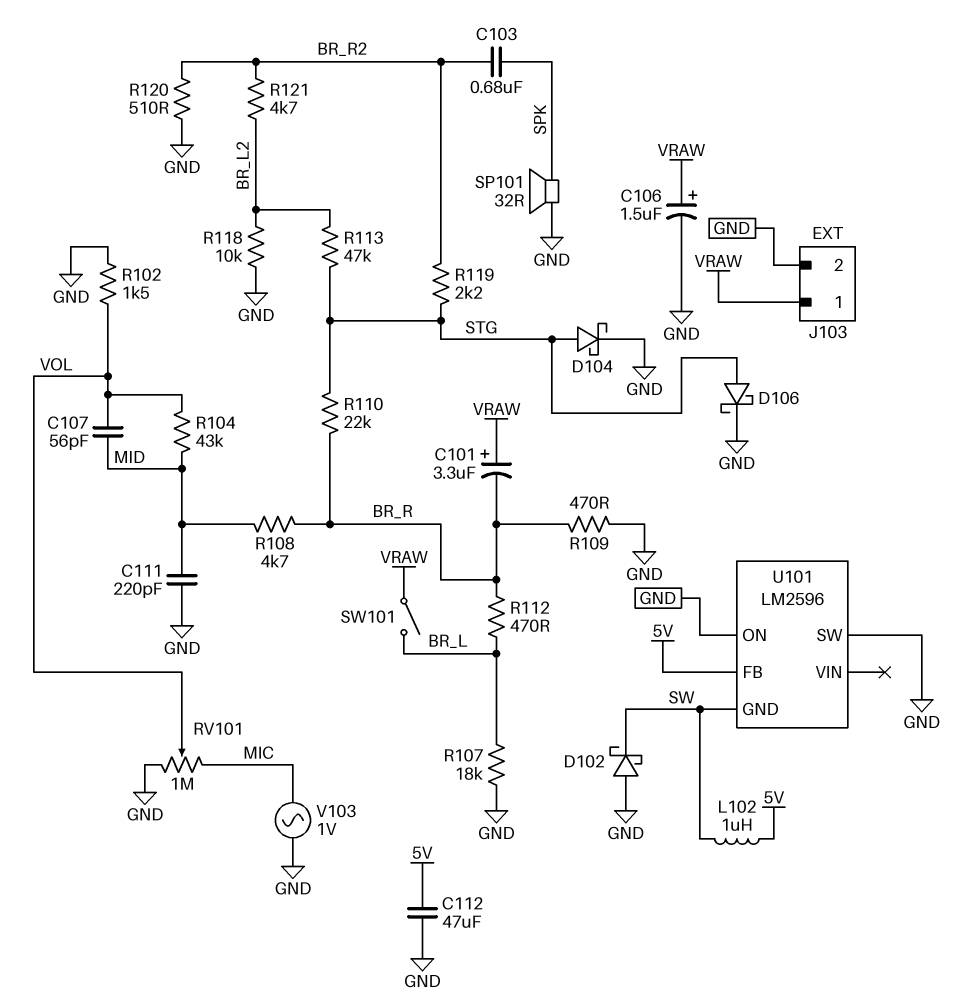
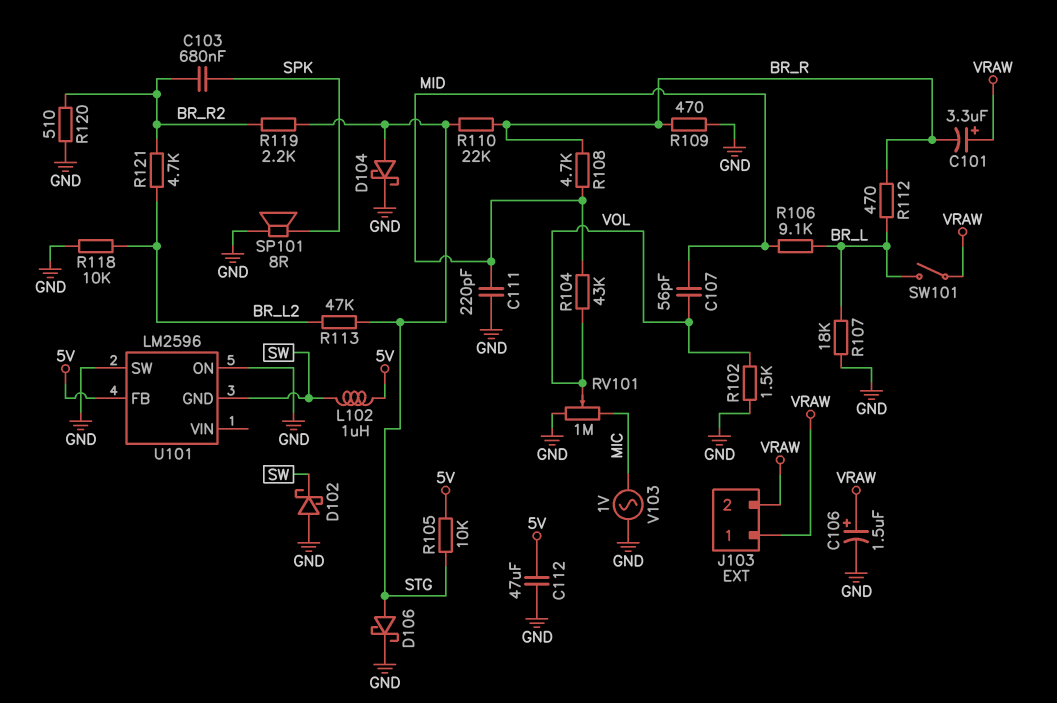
J103 pin 2: GND -> VRAW
R105: none -> 10k (5V, STG)
R106: none -> 9.1k (BR_L, MID)
SP101: speaker 32R (GND, SPK) -> speaker 8R (GND, SPK)

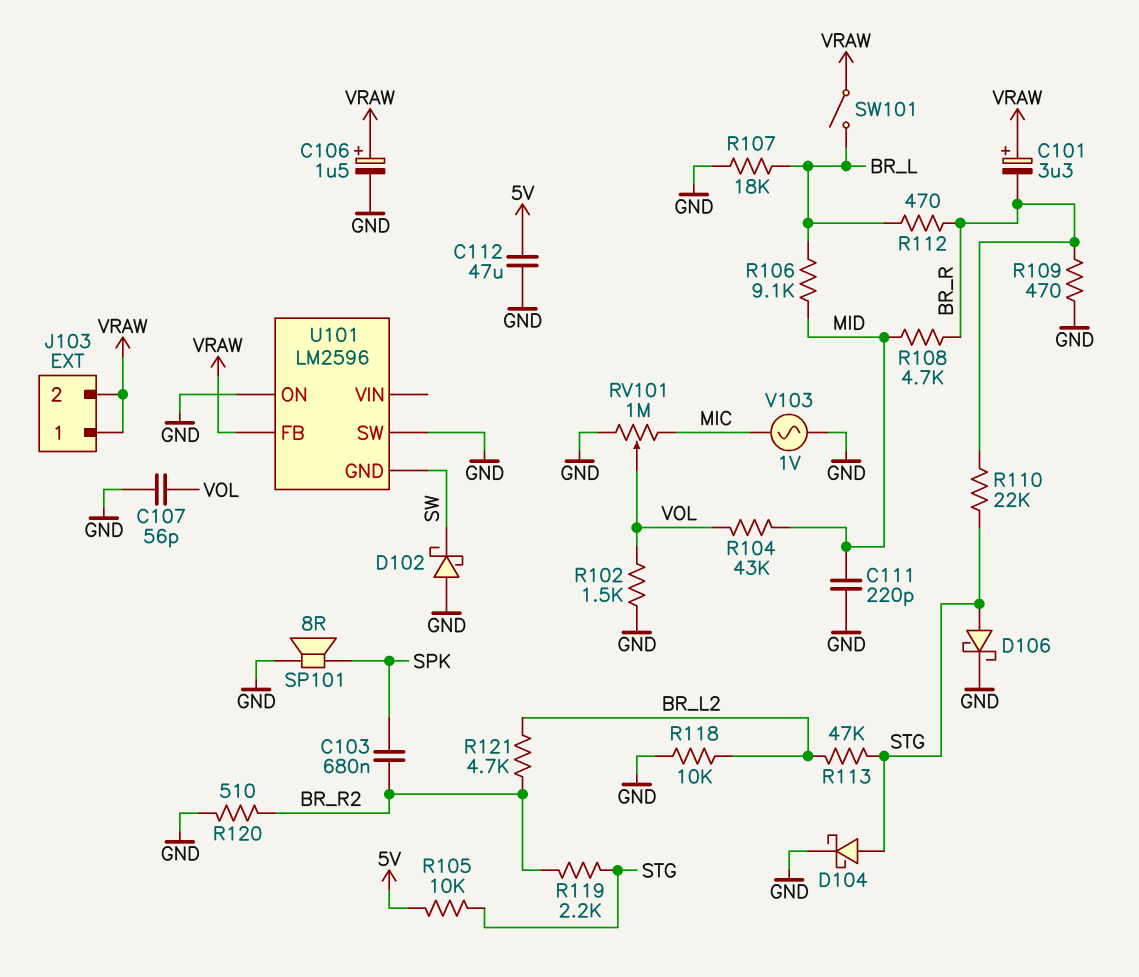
C107: 56pF (MID, VOL) -> 56pF (GND, VOL)
L102: 1uH (5V, SW) -> none
U101 pin FB: 5V -> VRAW

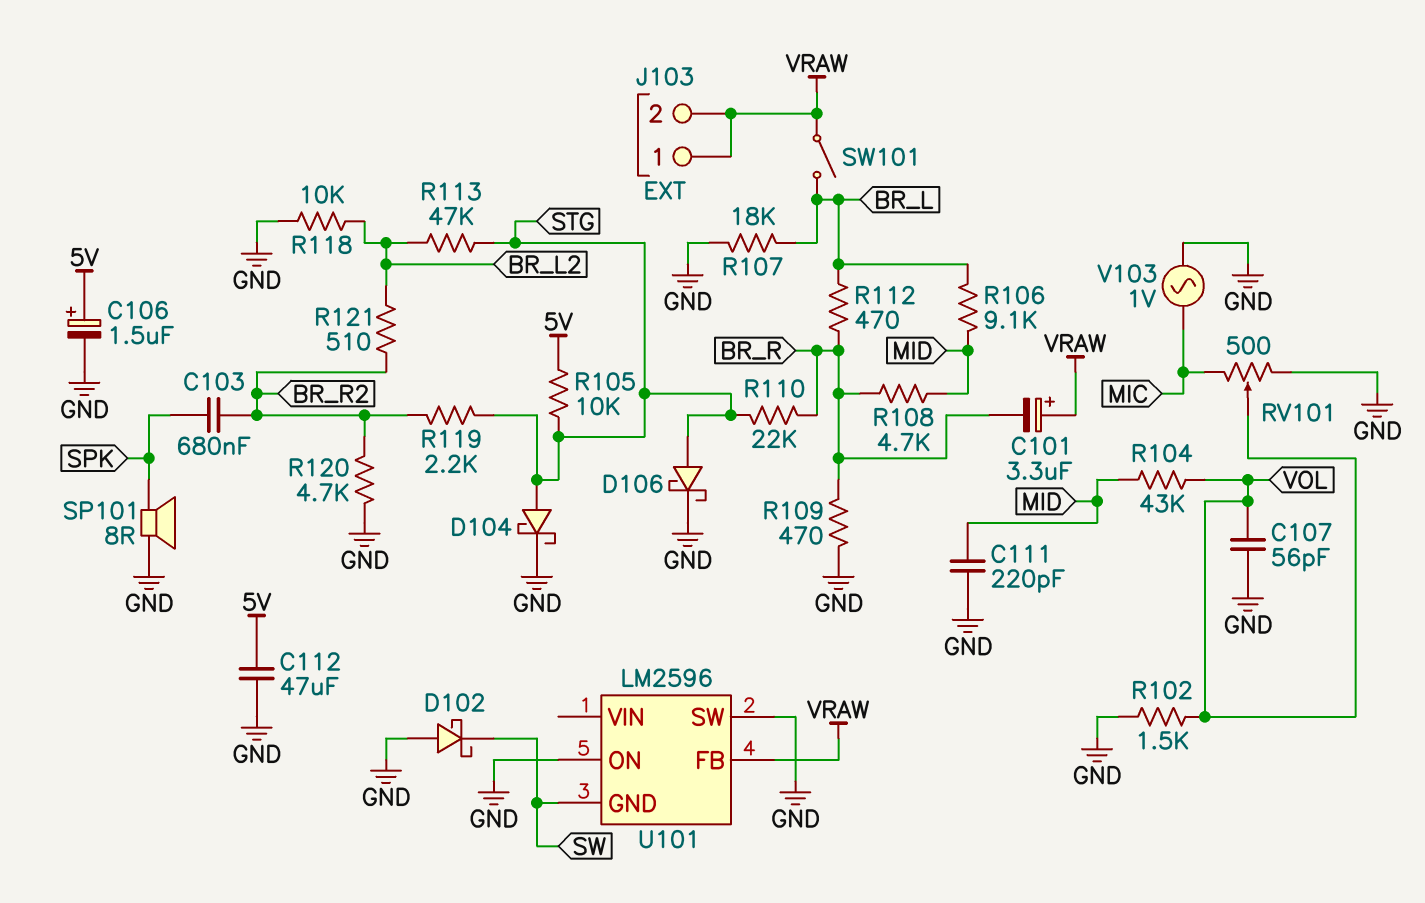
C106: 1.5uF (plus VRAW, minus GND) -> 1.5uF (plus 5V, minus GND)
R120: 510 (BR_R2, GND) -> 4.7k (BR_R2, GND)
R121: 4.7k (BR_L2, BR_R2) -> 510 (BR_L2, BR_R2)
RV101: 1M (GND, MIC, wiper VOL) -> 500 (GND, MIC, wiper VOL)

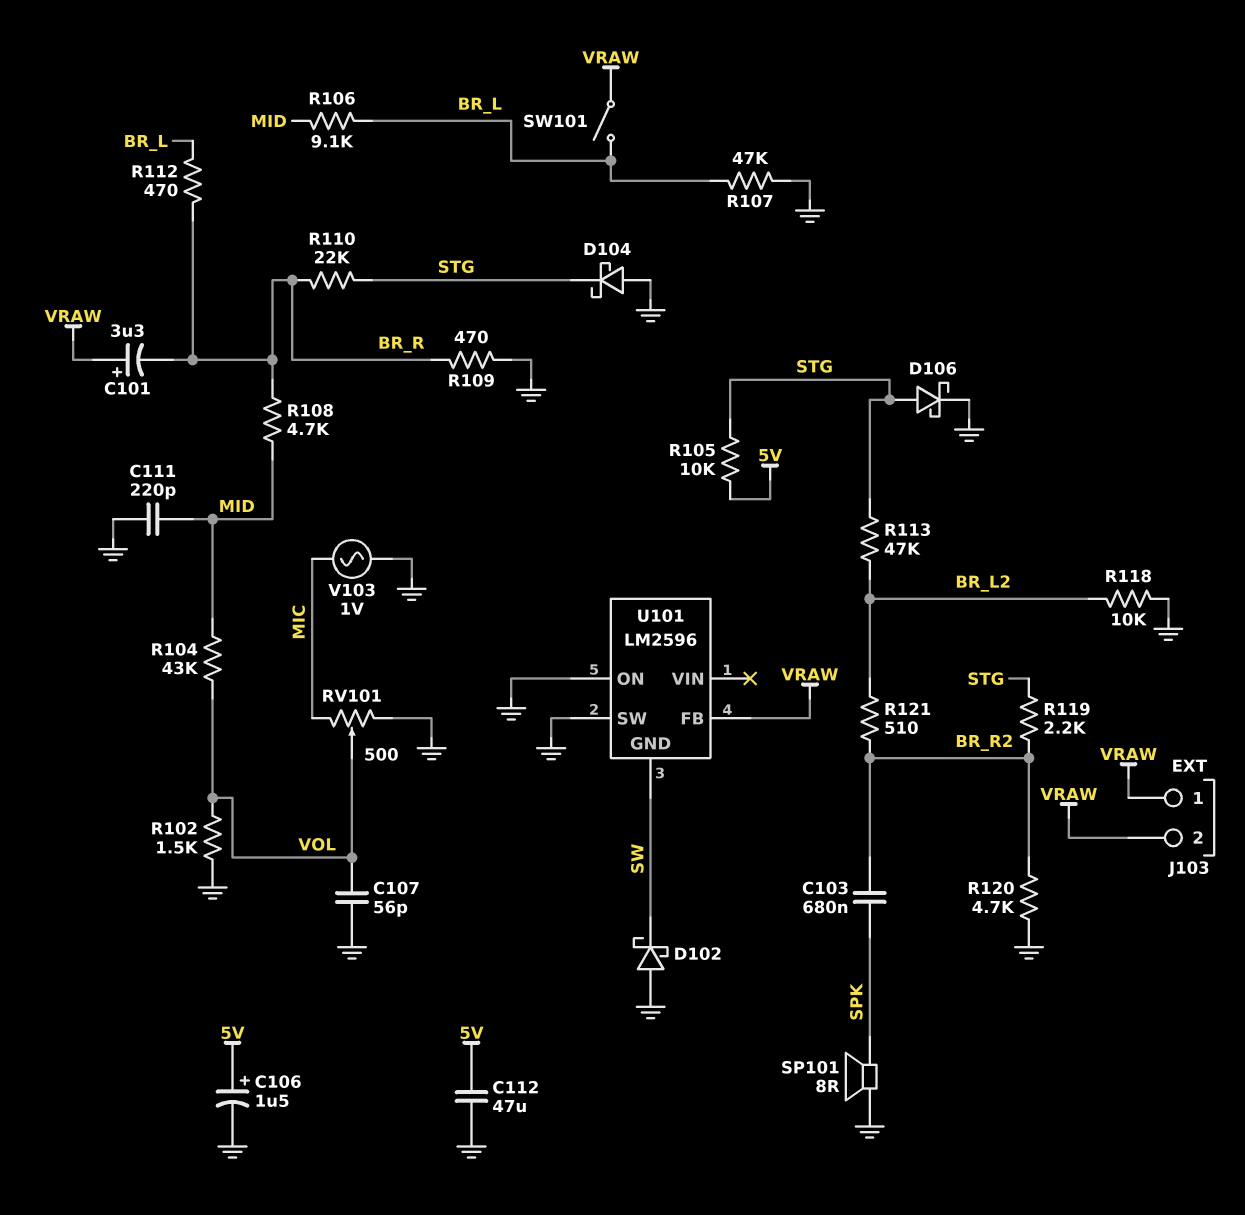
D104: schottky (A STG, K GND) -> schottky (A GND, K STG)
R107: 18k (BR_L, GND) -> 47k (BR_L, GND)

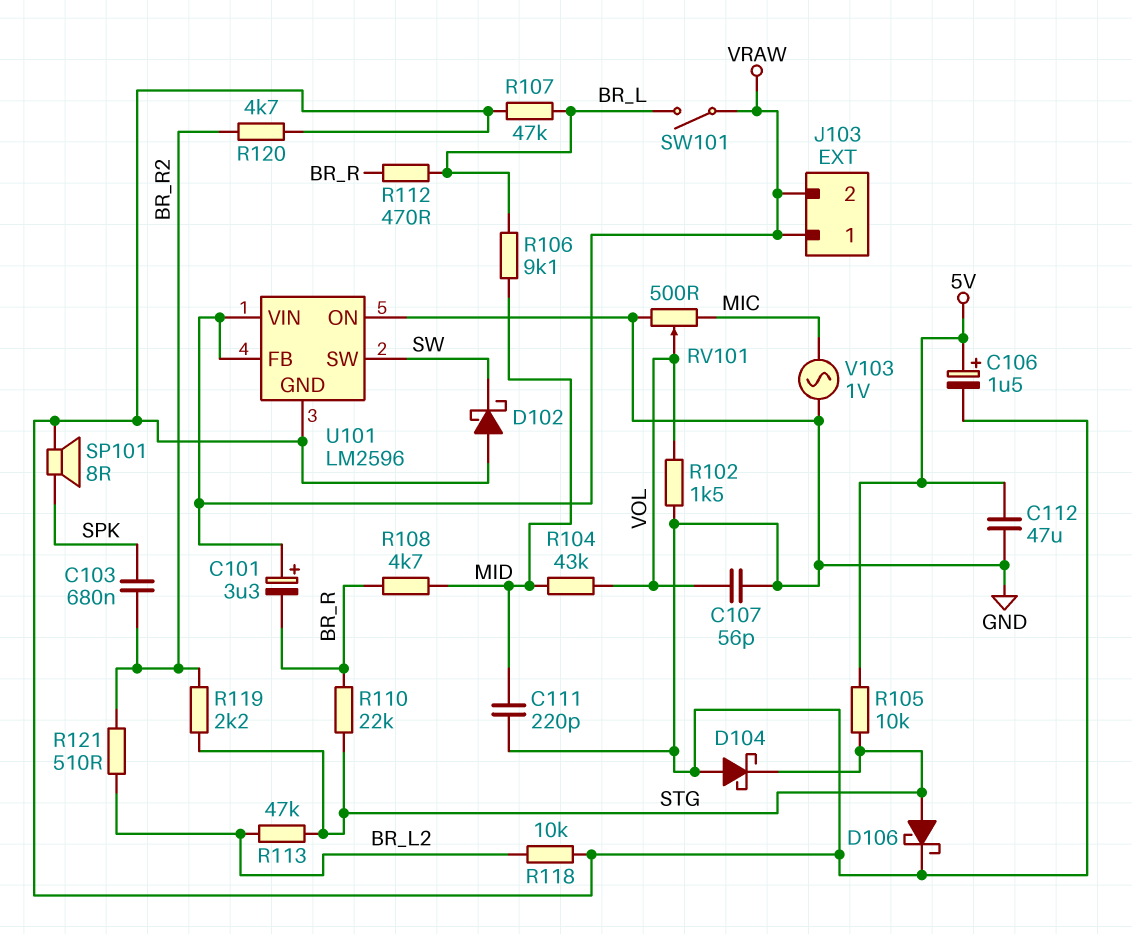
R109: 470 (BR_R, GND) -> none
U101 pin GND: SW -> GND
U101 pin SW: GND -> SW
U101 pin VIN: none -> VRAW

